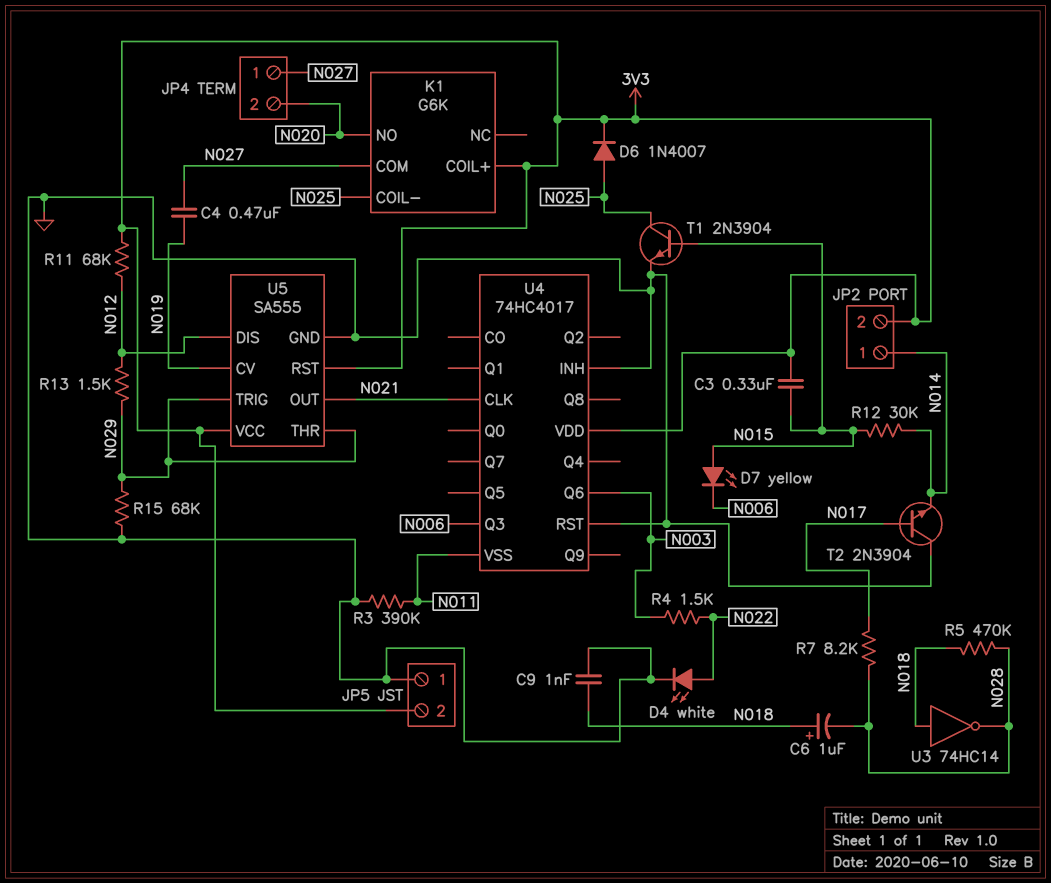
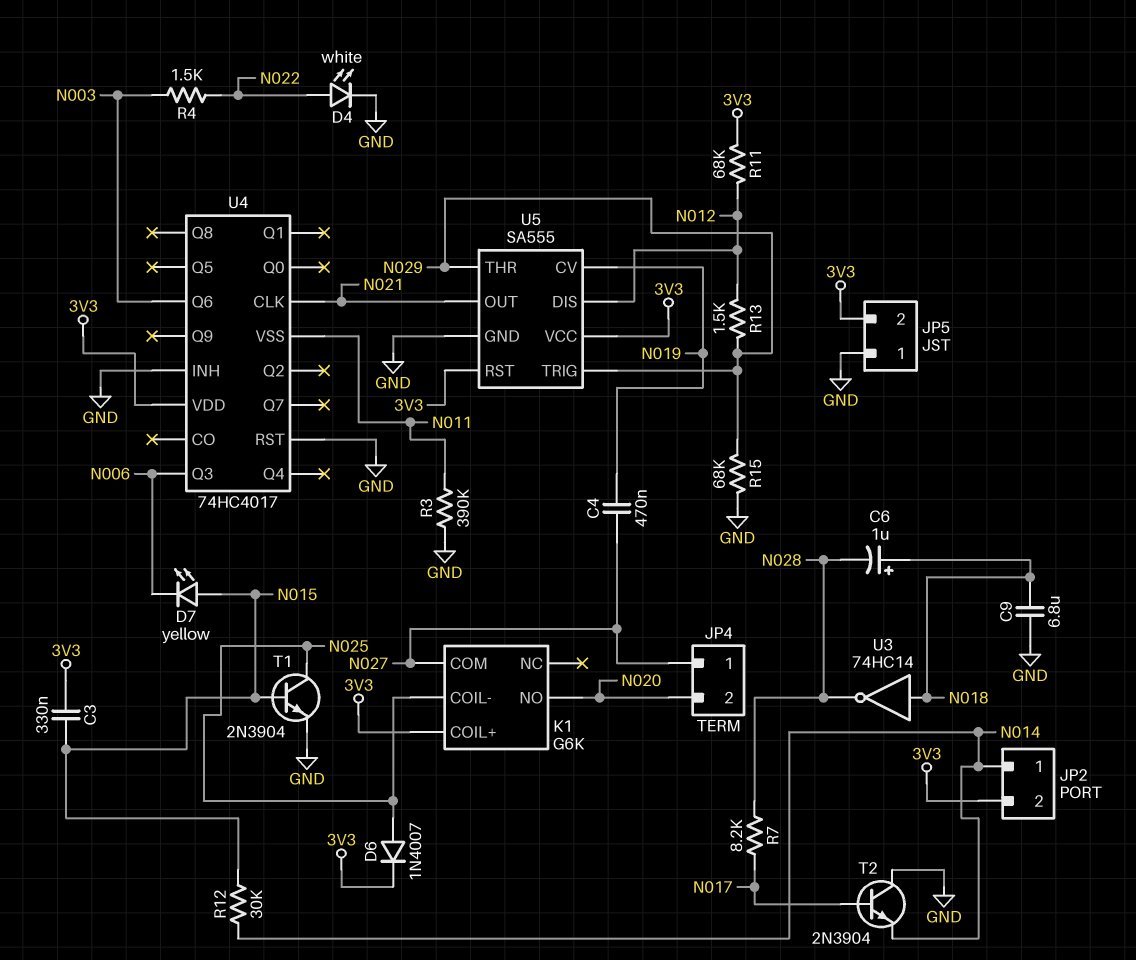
C9: 1nF (GND, N018) -> 6.8uF (GND, N018)
R5: 470k (N018, N028) -> none

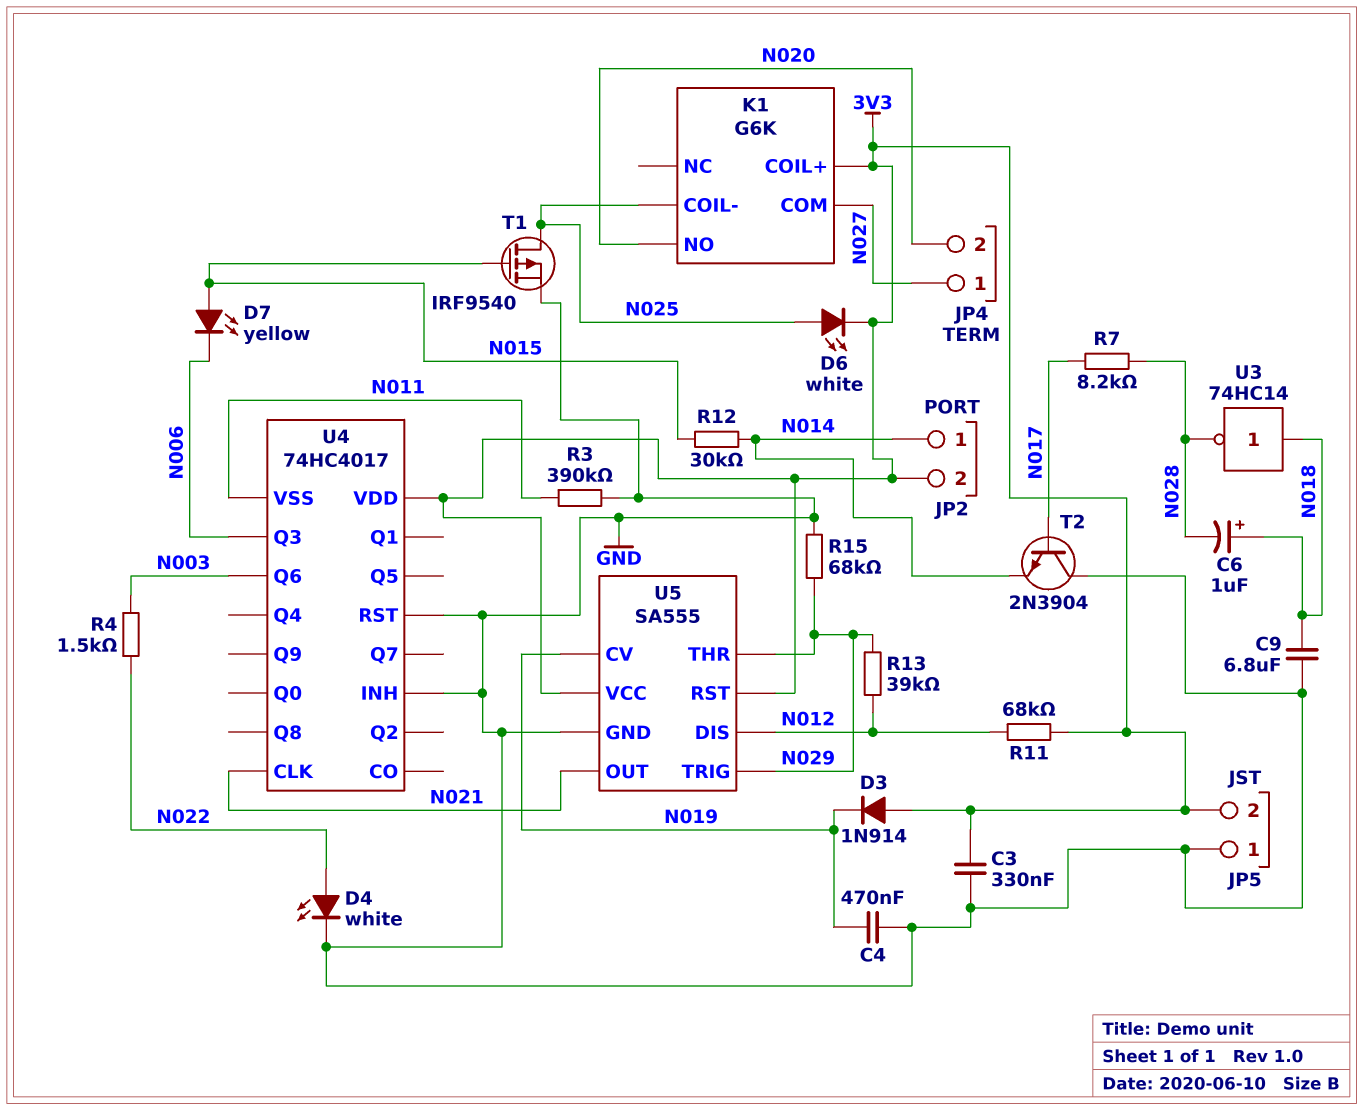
C3: 330nF (3V3, N015) -> 330nF (3V3, GND)
C4: 470nF (N019, N027) -> 470nF (GND, N019)
D3: none -> diode 1N914 (A 3V3, K N019)
D6: diode 1N4007 (A N025, K 3V3) -> LED white (A N025, K 3V3)
R13: 1.5k (N012, N029) -> 39k (N012, N029)
T1: NPN 2N3904 (B N015, C N025, E GND) -> PMOS IRF9540 (G N015, D N025, S GND)

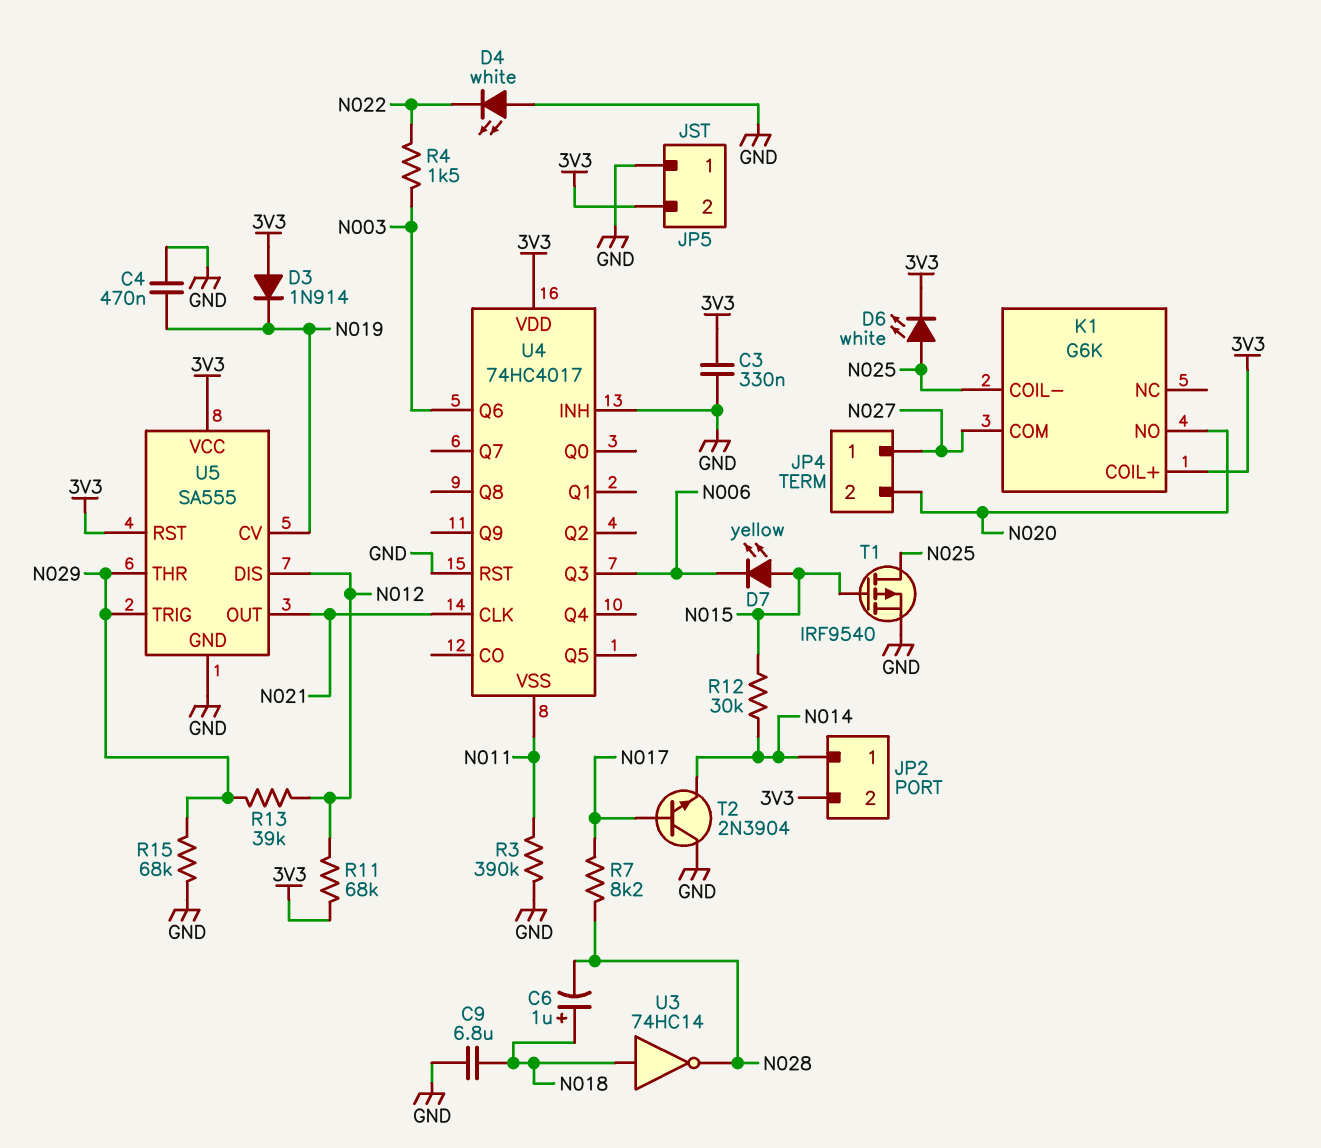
D4: LED white (A N022, K GND) -> LED white (A GND, K N022)

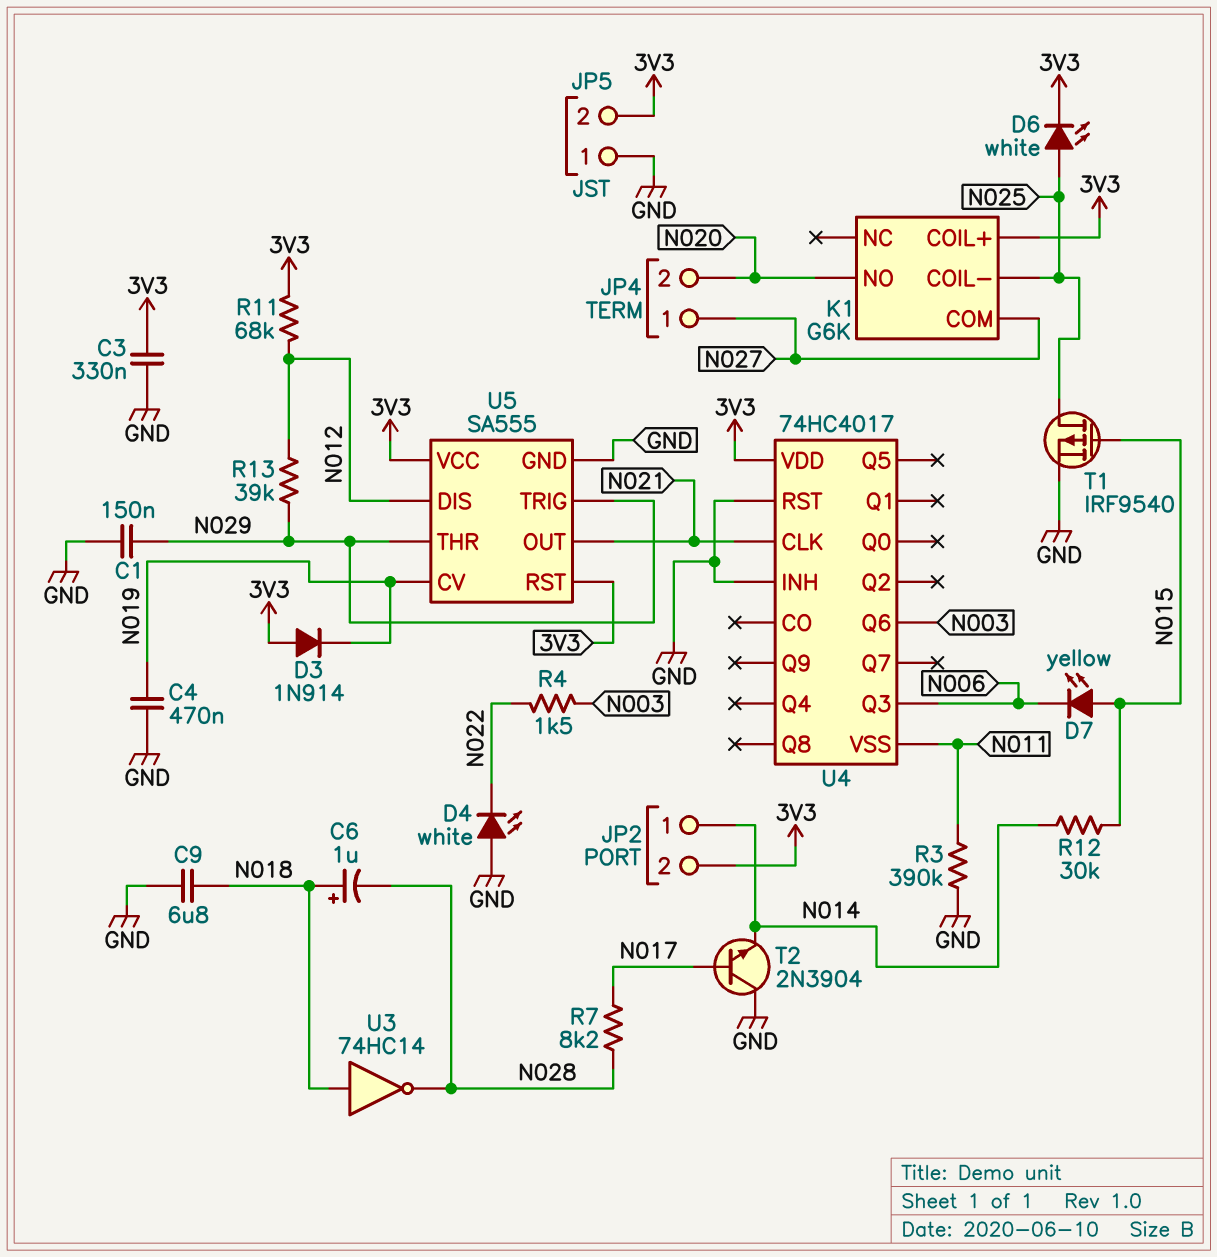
C1: none -> 150nF (GND, N029)
R15: 68k (GND, N029) -> none

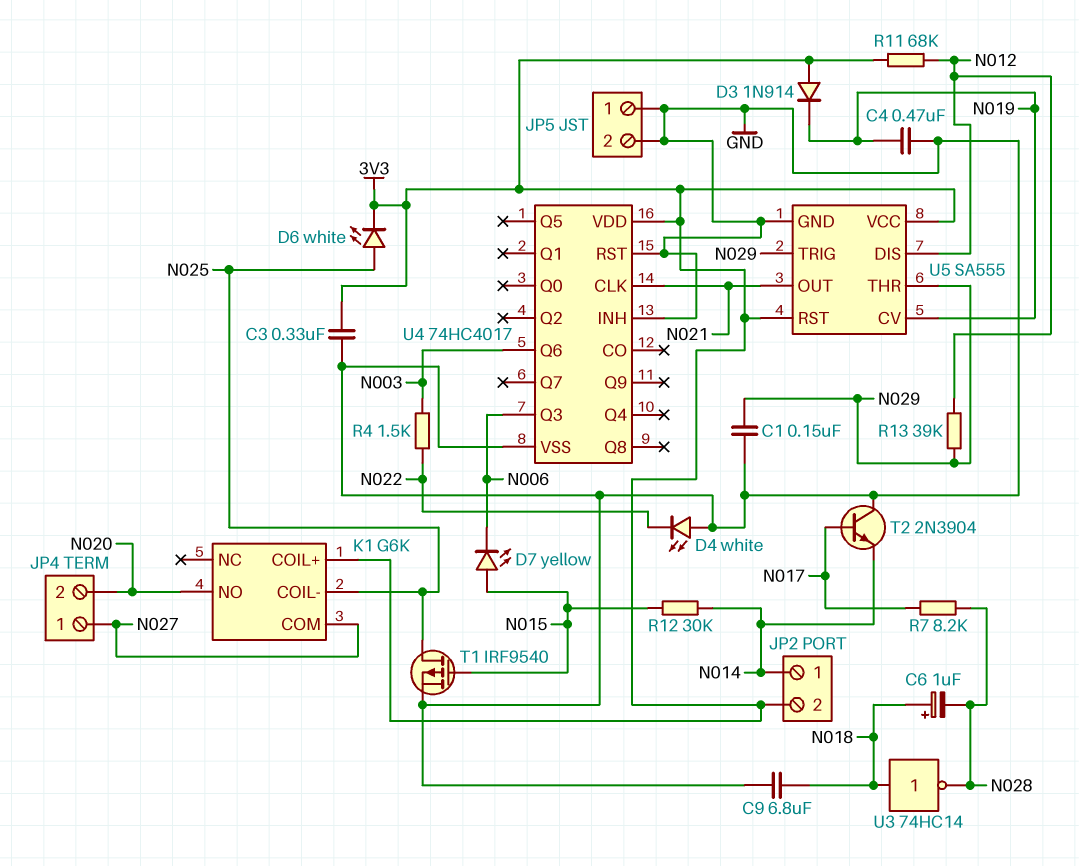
JP5 pin 2: 3V3 -> GND
R3: 390k (GND, N011) -> none
U4 pin VSS: N011 -> GND

